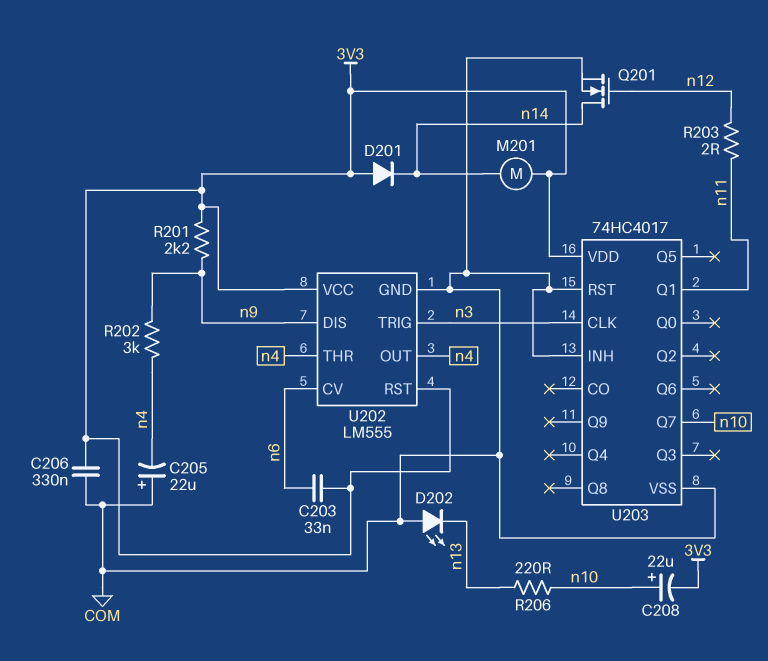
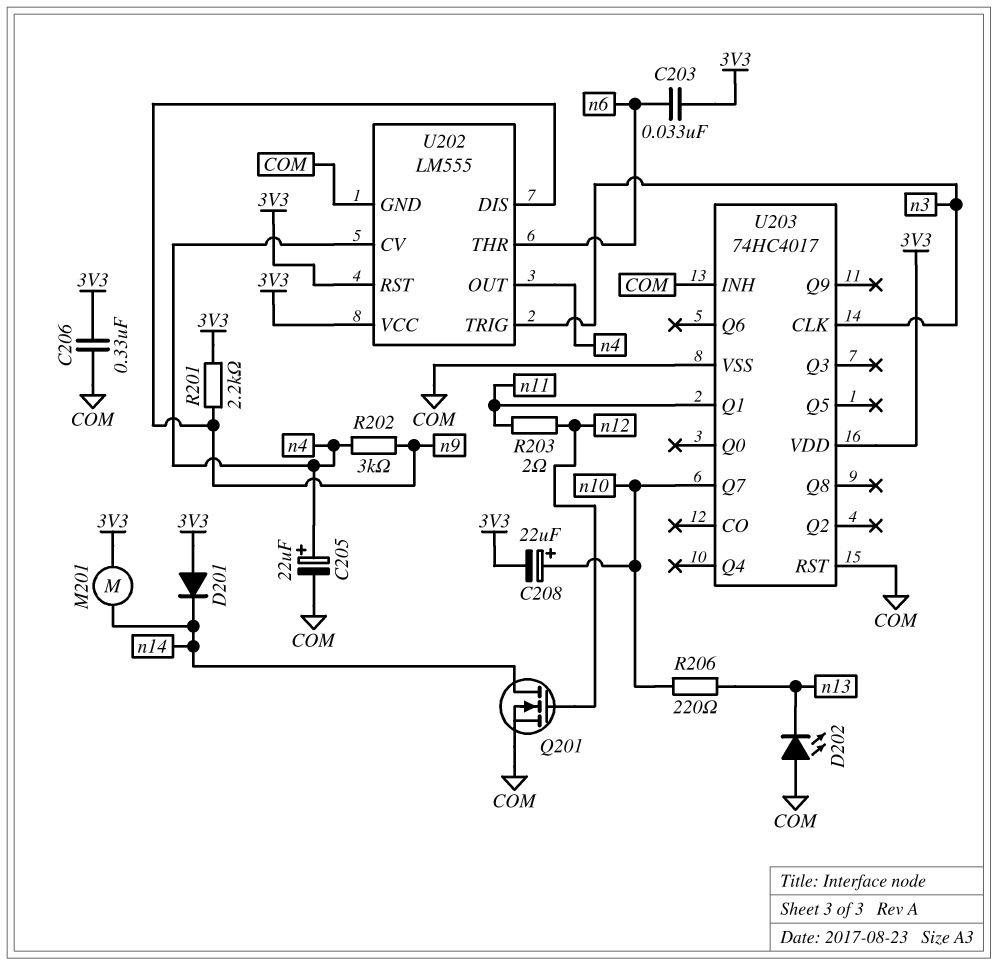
C205: 22uF (plus COM, minus n4) -> 22uF (plus n4, minus COM)
U202 pin CV: n6 -> n4
U202 pin THR: n4 -> n6

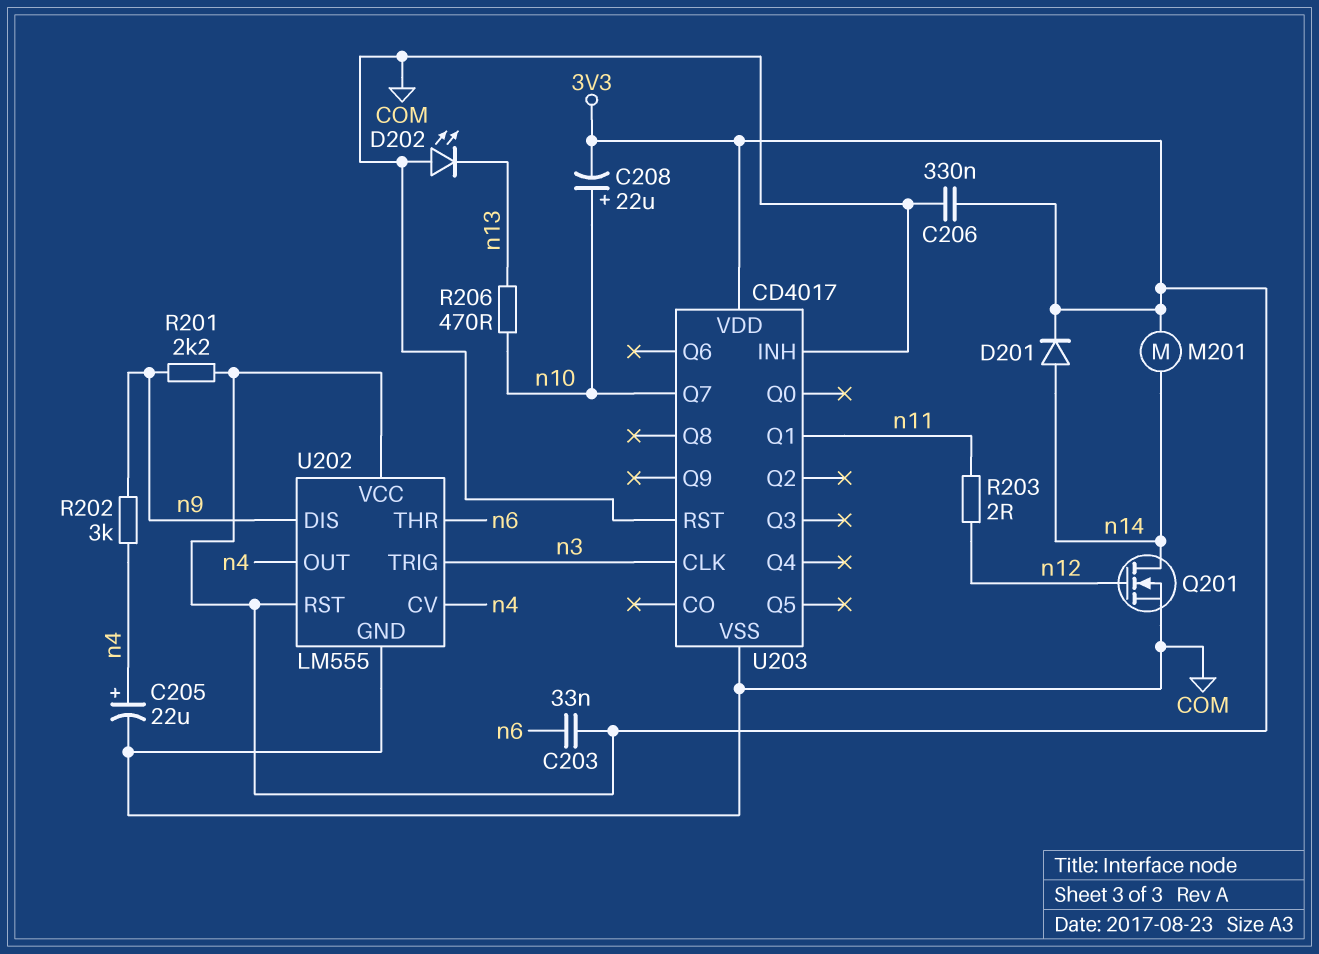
D201: diode (A 3V3, K n14) -> diode (A n14, K 3V3)
R206: 220 (n10, n13) -> 470 (n10, n13)
U203: 74HC4017 -> CD4017

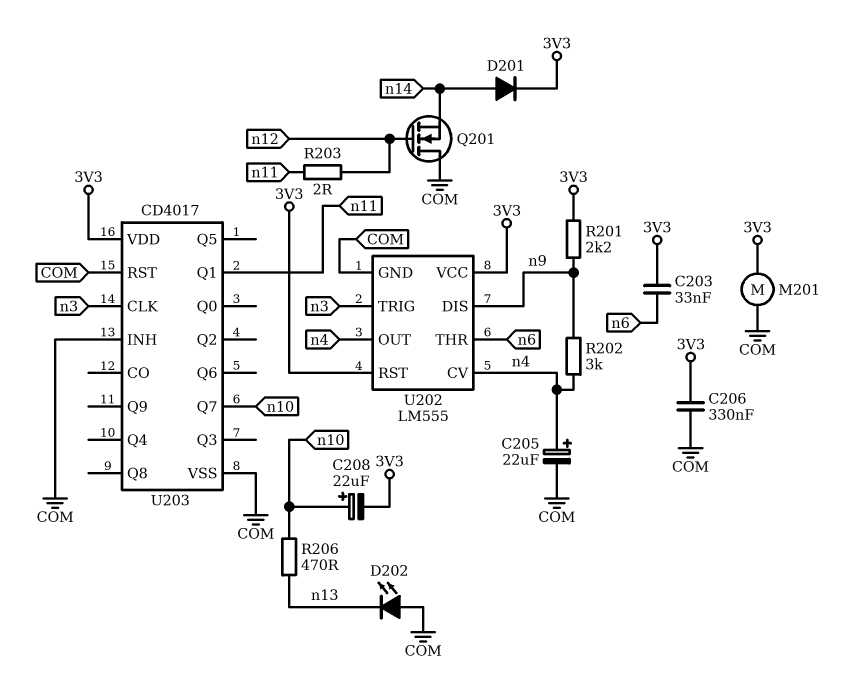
M201: motor (3V3, n14) -> motor (3V3, COM)
Q201: NMOS (G n12, D n14, S COM) -> NMOS (G n12, D COM, S n14)

